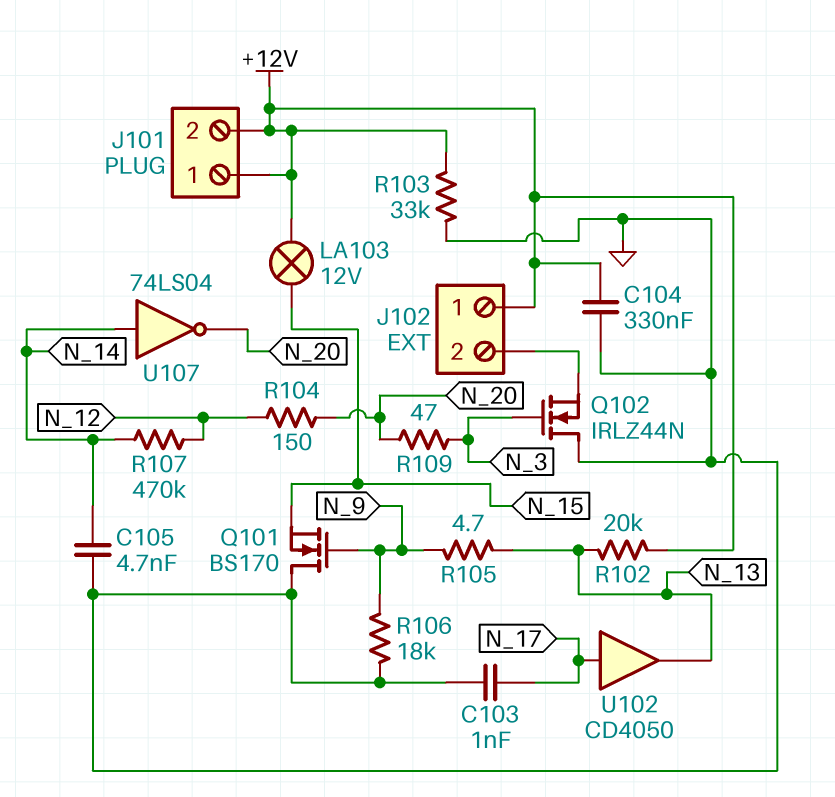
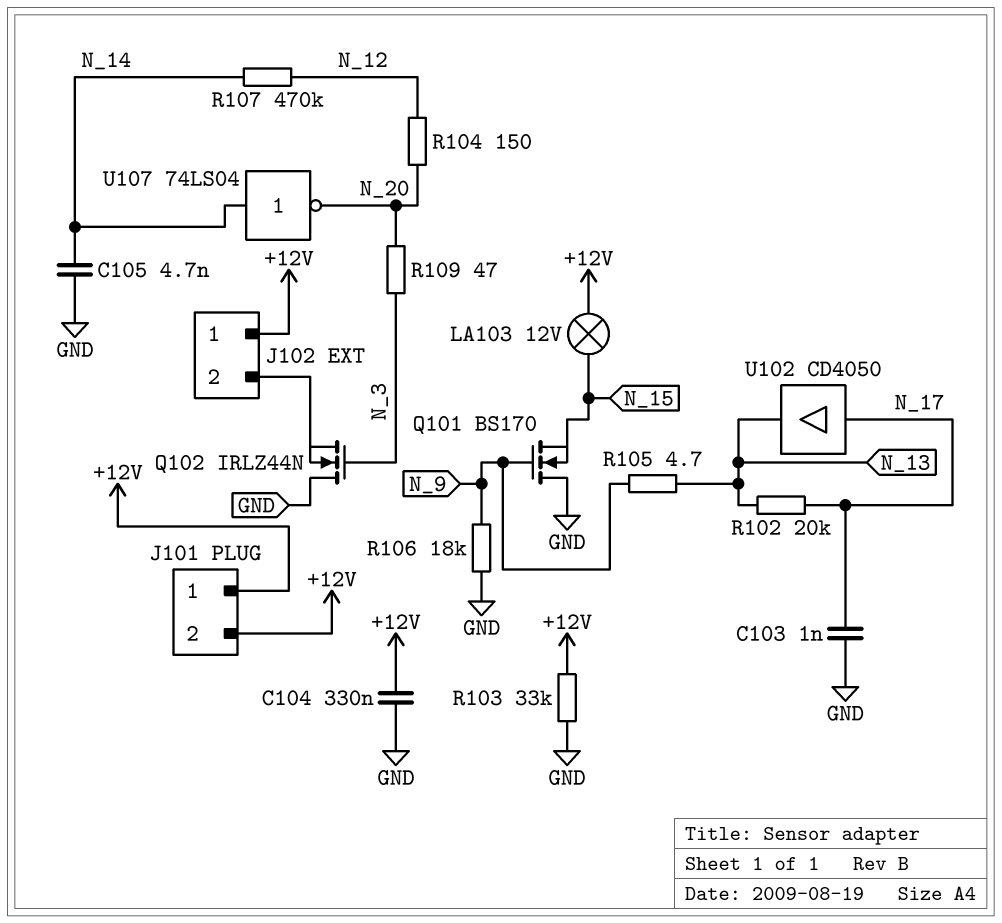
R102: 20k (+12V, N_13) -> 20k (N_13, N_17)

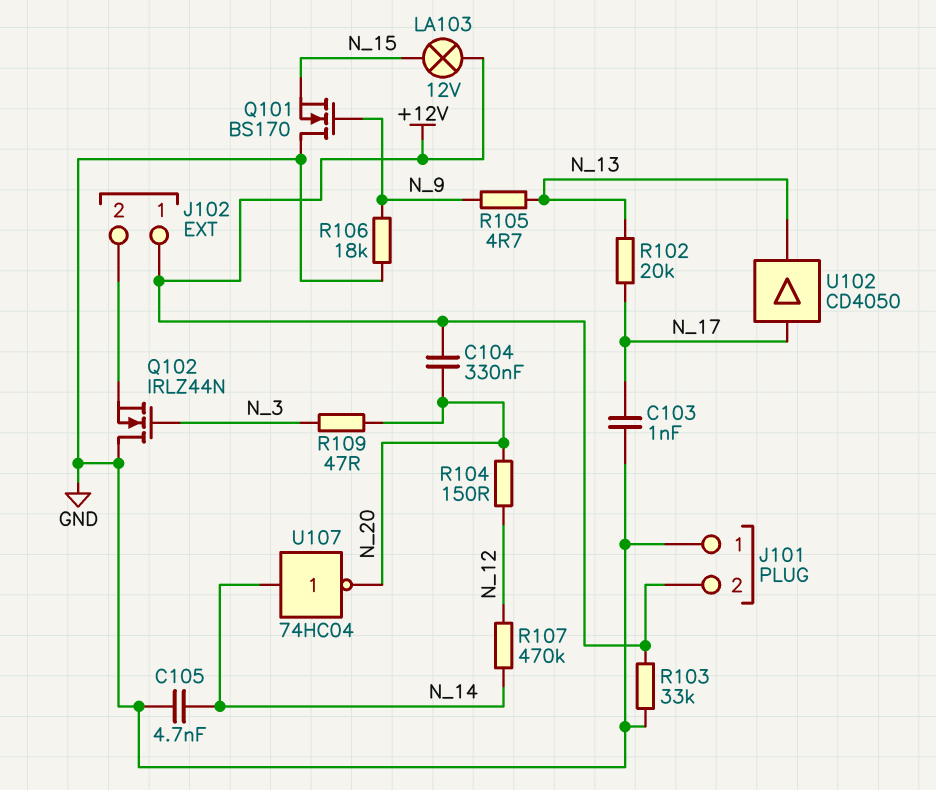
C104: 330nF (+12V, GND) -> 330nF (+12V, N_20)
J101 pin 1: +12V -> GND
U107: NOT 74LS04 (in N_14, out N_20) -> NOT 74HC04 (in N_14, out N_20)

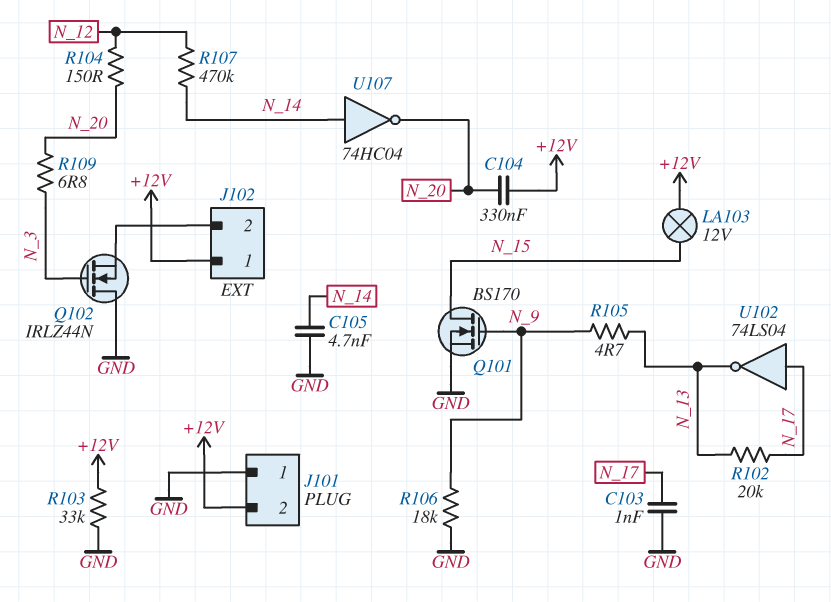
Q101: NMOS BS170 (G N_9, D GND, S N_15) -> NMOS BS170 (G N_9, D N_15, S GND)
R109: 47 (N_3, N_20) -> 6.8 (N_3, N_20)
U102: buffer CD4050 (in N_17, out N_13) -> NOT 74LS04 (in N_17, out N_13)

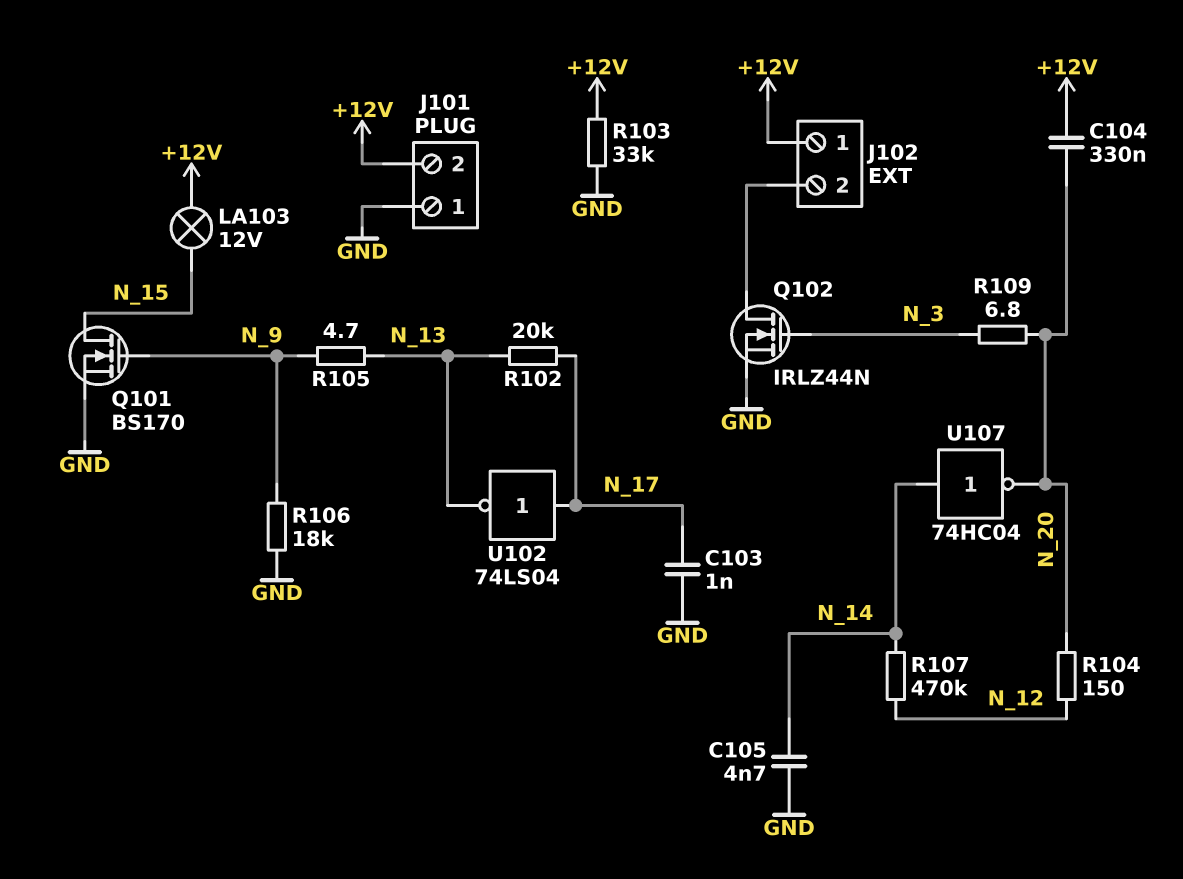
Q102: NMOS IRLZ44N (G N_3, D GND, S J102/2) -> NMOS IRLZ44N (G N_3, D J102/2, S GND)

